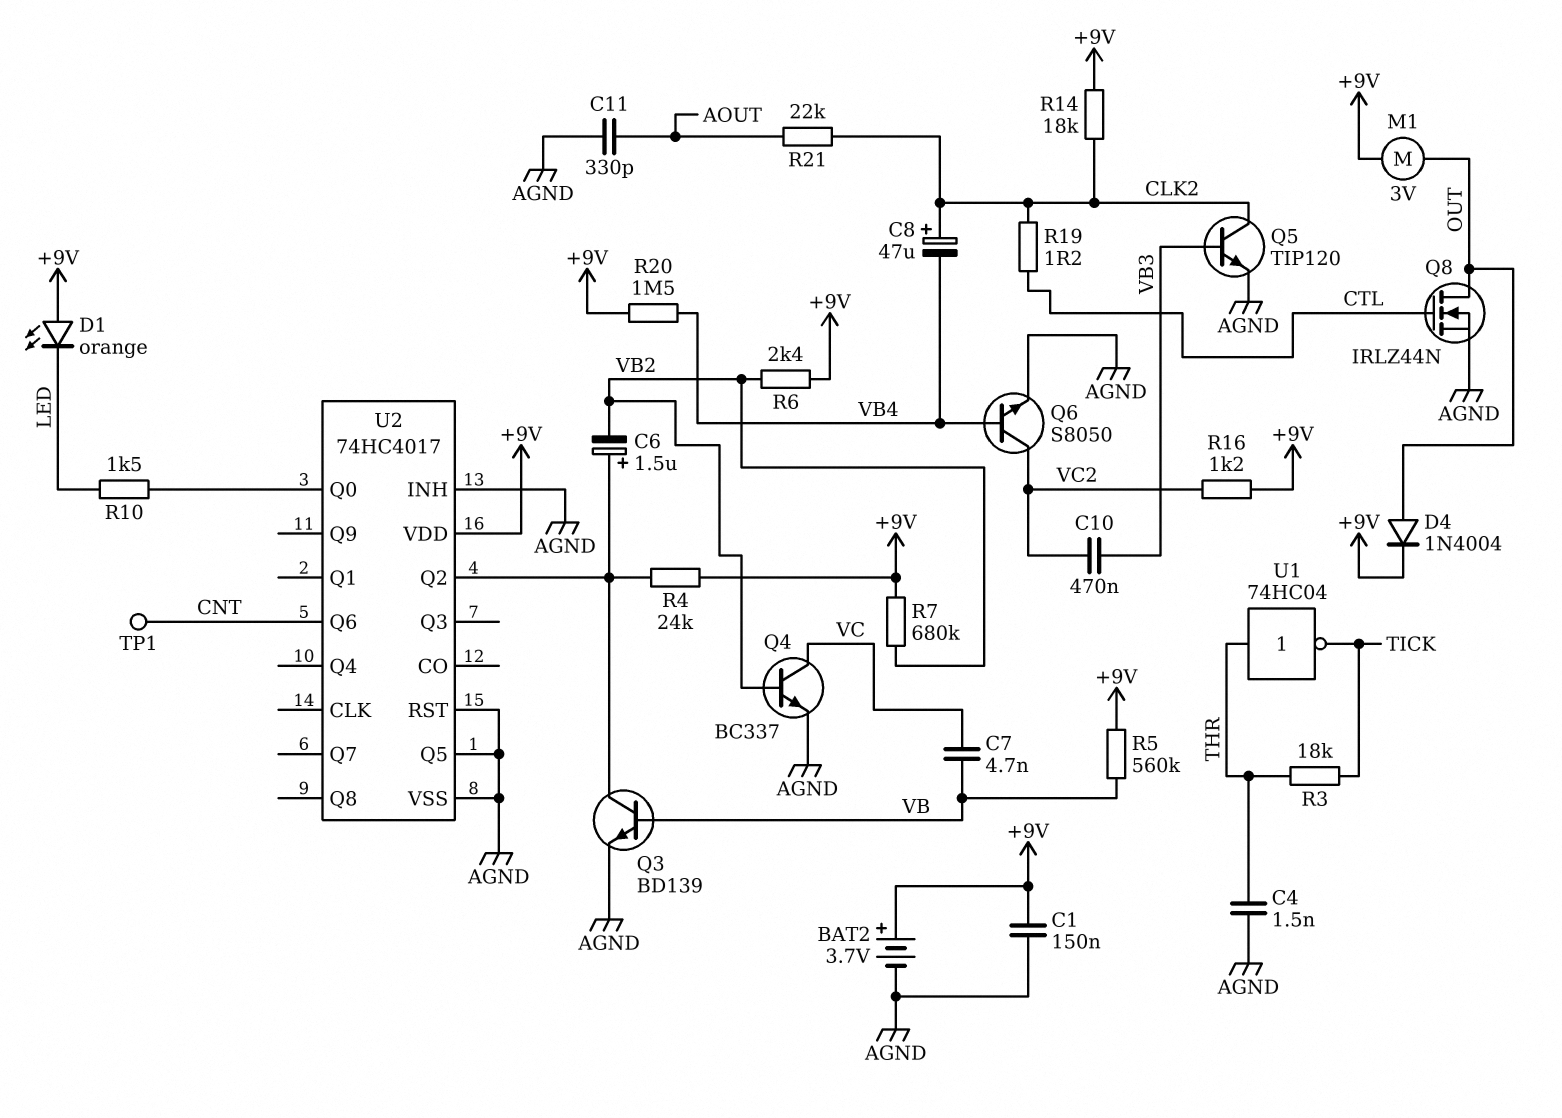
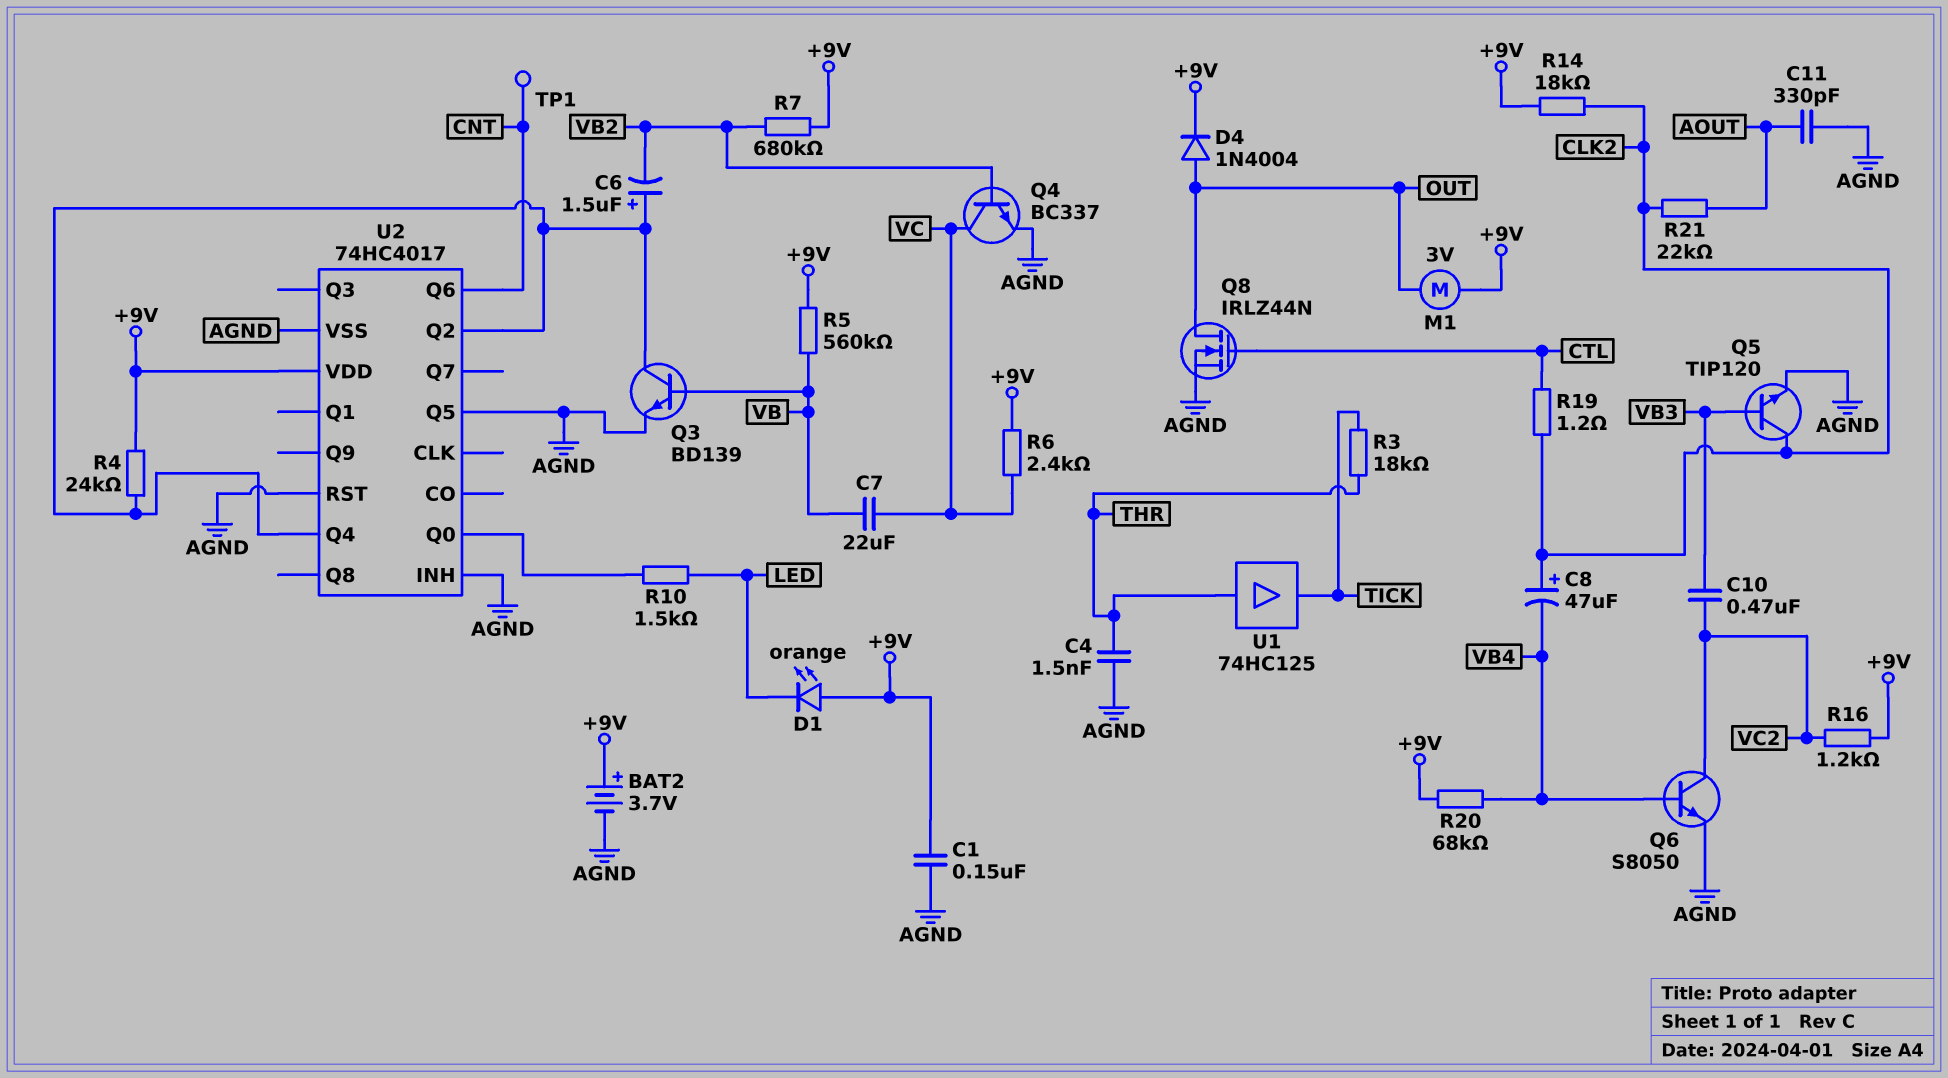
C7: 4.7nF (VB, VC) -> 22uF (VB, VC)
R6: 2.4k (+9V, VB2) -> 2.4k (+9V, VC)
R20: 1.5M (+9V, VB4) -> 68k (+9V, VB4)
U1: NOT 74HC04 (in THR, out TICK) -> buffer 74HC125 (in THR, out TICK)
U2 pin Q4: none -> U2/Q2

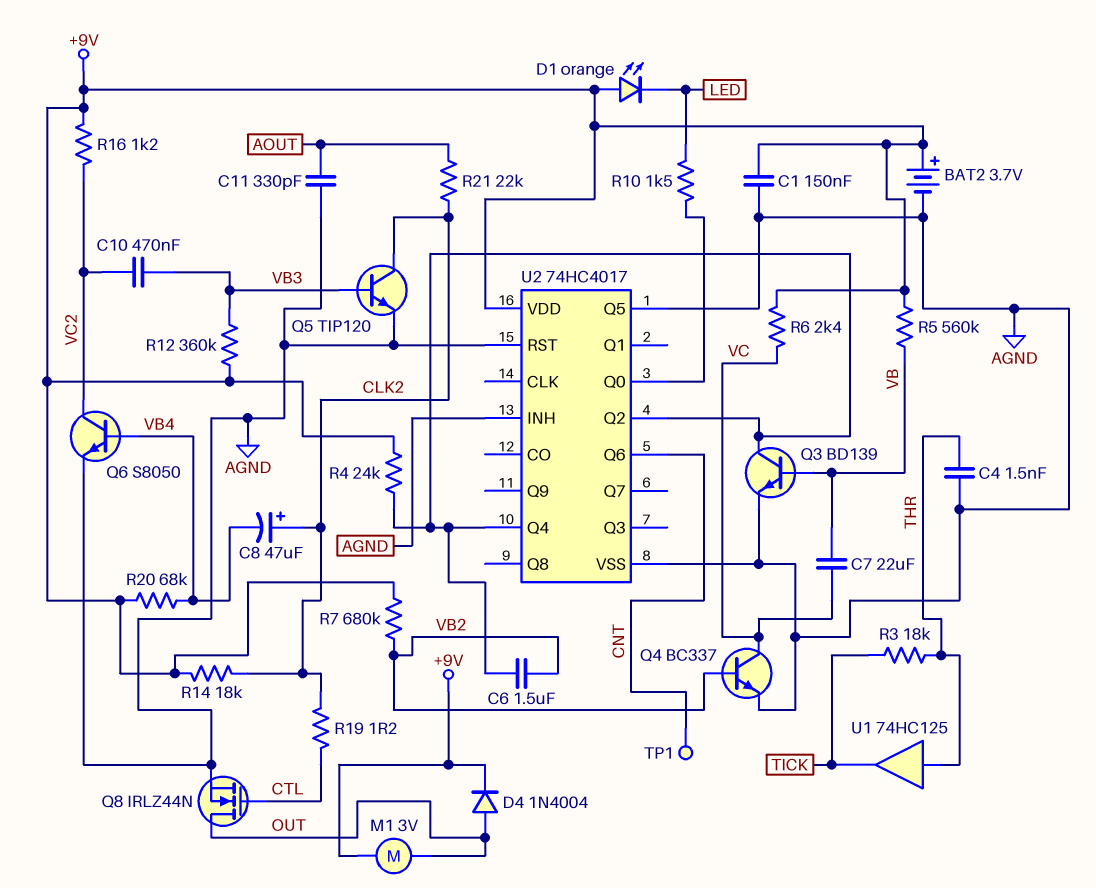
C6: 1.5uF (plus U2/Q2, minus VB2) -> 1.5uF (U2/Q2, VB2)
R12: none -> 360k (+9V, VB3)

